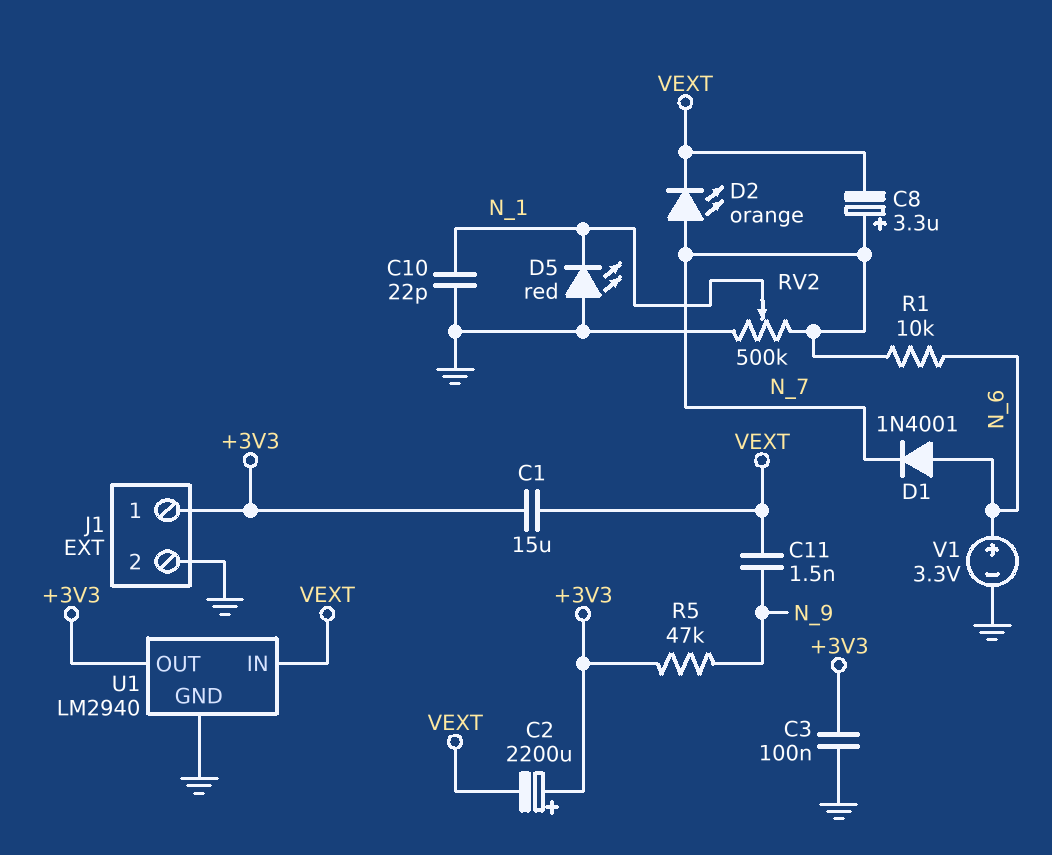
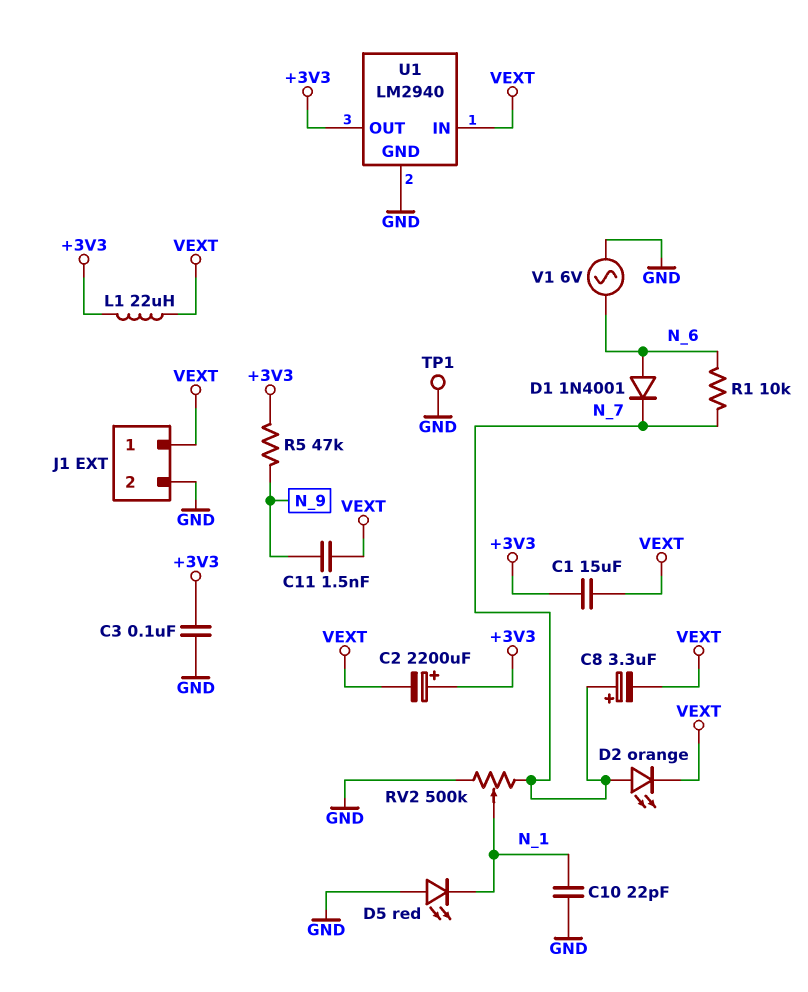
J1 pin 1: +3V3 -> VEXT
L1: none -> 22uH (+3V3, VEXT)
TP1: none -> test point (GND)
V1: 3.3V (plus N_6, minus GND) -> AC 6V (GND, N_6)

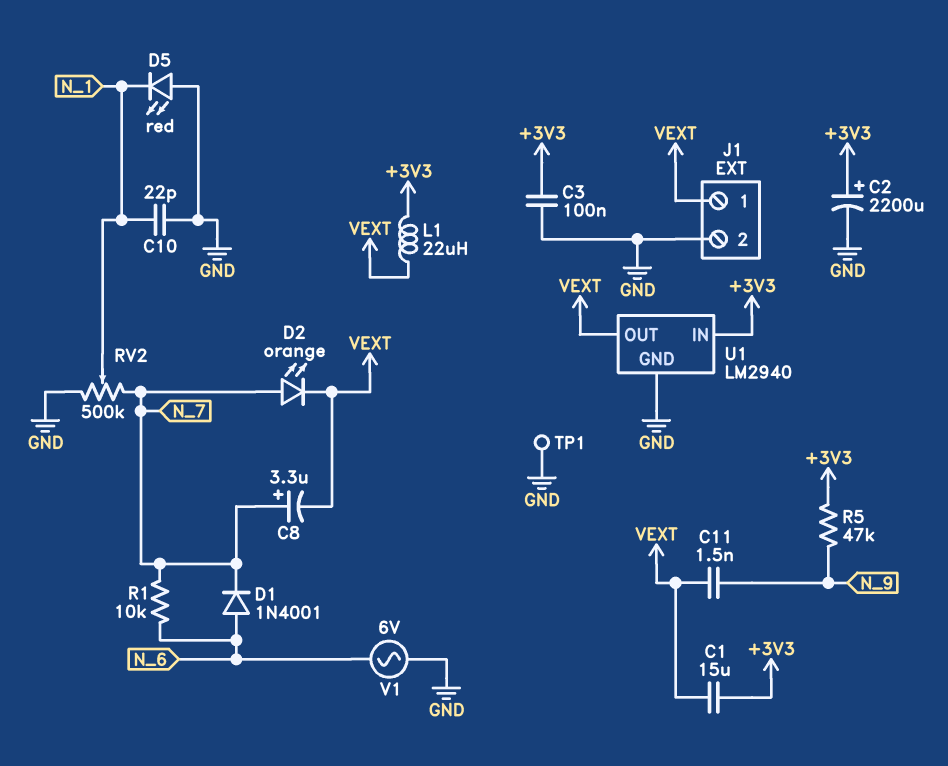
C2: 2200uF (plus +3V3, minus VEXT) -> 2200uF (plus +3V3, minus GND)
U1 pin IN: VEXT -> +3V3
U1 pin OUT: +3V3 -> VEXT

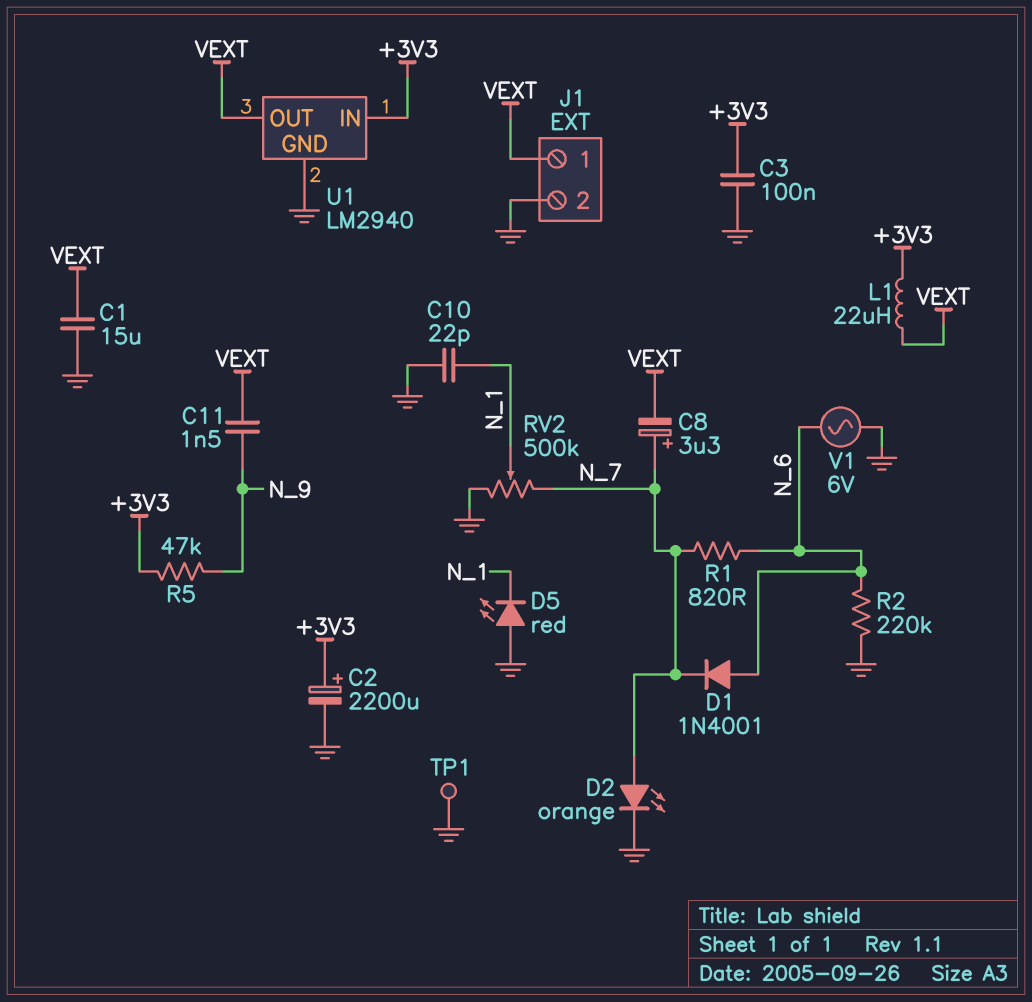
C1: 15uF (+3V3, VEXT) -> 15uF (GND, VEXT)
D2: LED orange (A N_7, K VEXT) -> LED orange (A N_7, K GND)
R1: 10k (N_6, N_7) -> 820 (N_6, N_7)
R2: none -> 220k (GND, N_6)

